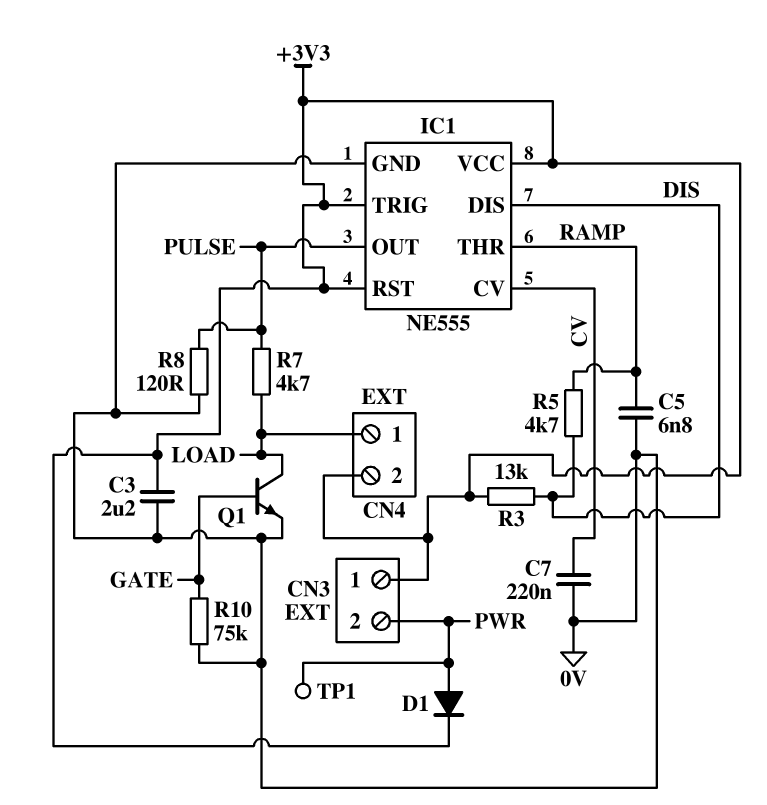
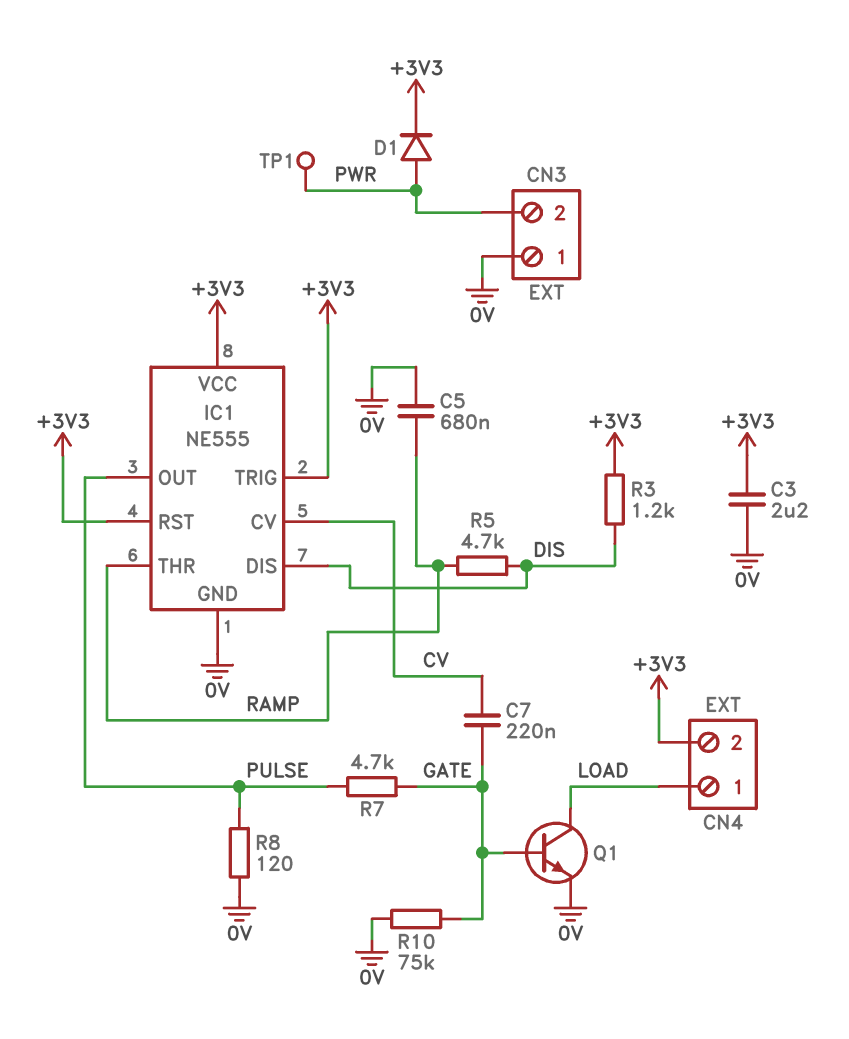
C5: 6.8nF (0V, RAMP) -> 680nF (0V, RAMP)
C7: 220nF (0V, CV) -> 220nF (CV, GATE)
CN3 pin 1: +3V3 -> 0V
R3: 13k (+3V3, DIS) -> 1.2k (+3V3, DIS)
R7: 4.7k (LOAD, PULSE) -> 4.7k (GATE, PULSE)

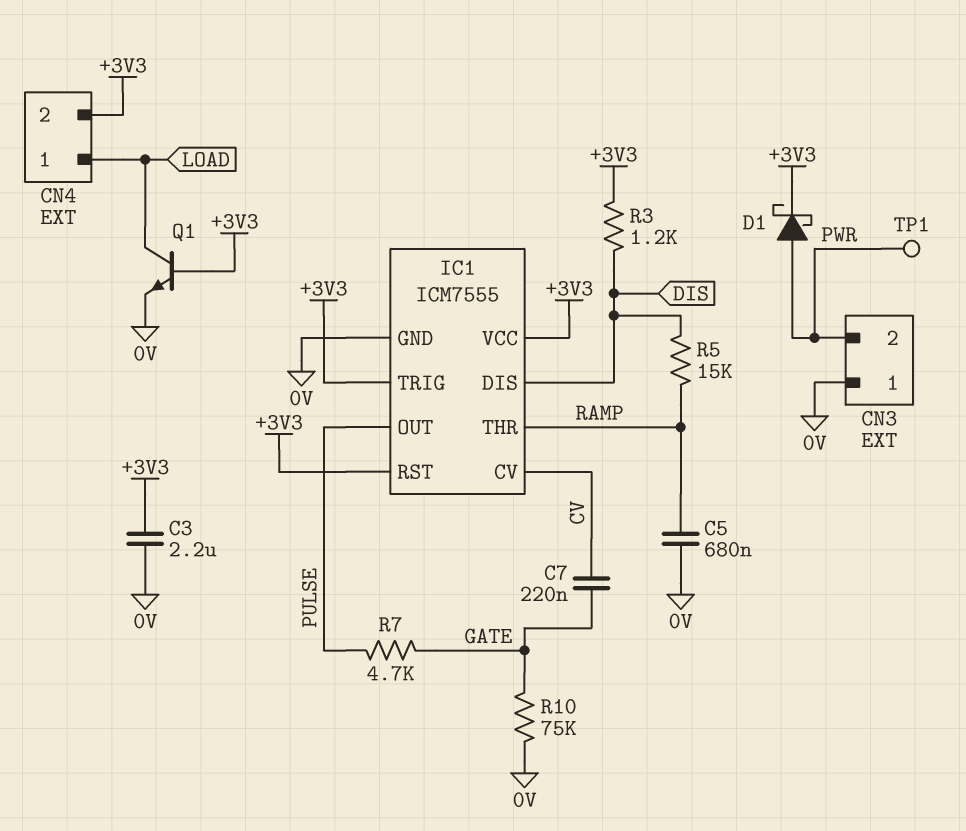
D1: diode (A PWR, K +3V3) -> schottky (A PWR, K +3V3)
IC1: NE555 -> ICM7555
Q1: NPN (B GATE, C LOAD, E 0V) -> NPN (B +3V3, C LOAD, E 0V)
R5: 4.7k (DIS, RAMP) -> 15k (DIS, RAMP)
R8: 120 (0V, PULSE) -> none

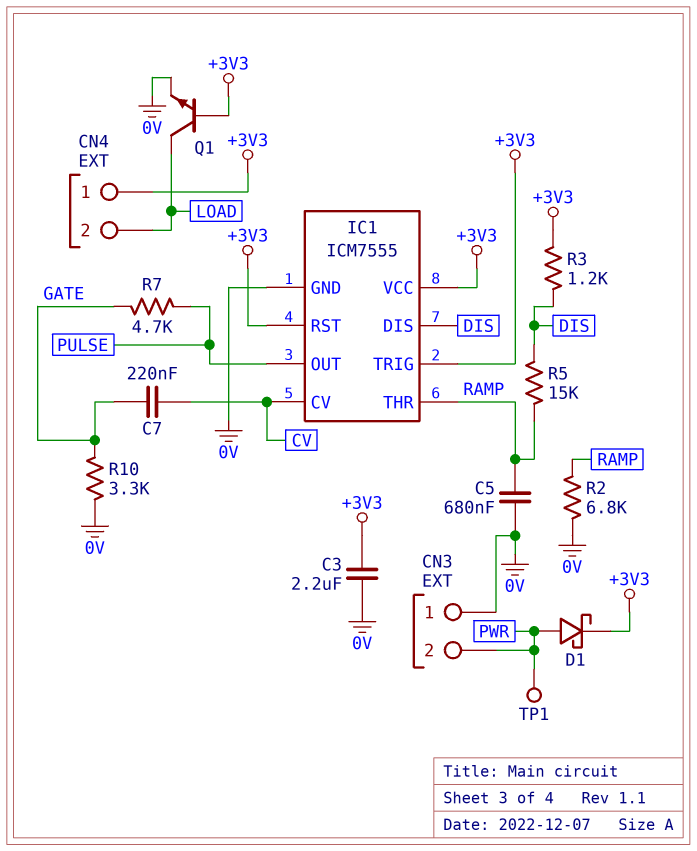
CN4 pin 1: LOAD -> +3V3
CN4 pin 2: +3V3 -> LOAD
R2: none -> 6.8k (0V, RAMP)
R10: 75k (0V, GATE) -> 3.3k (0V, GATE)

